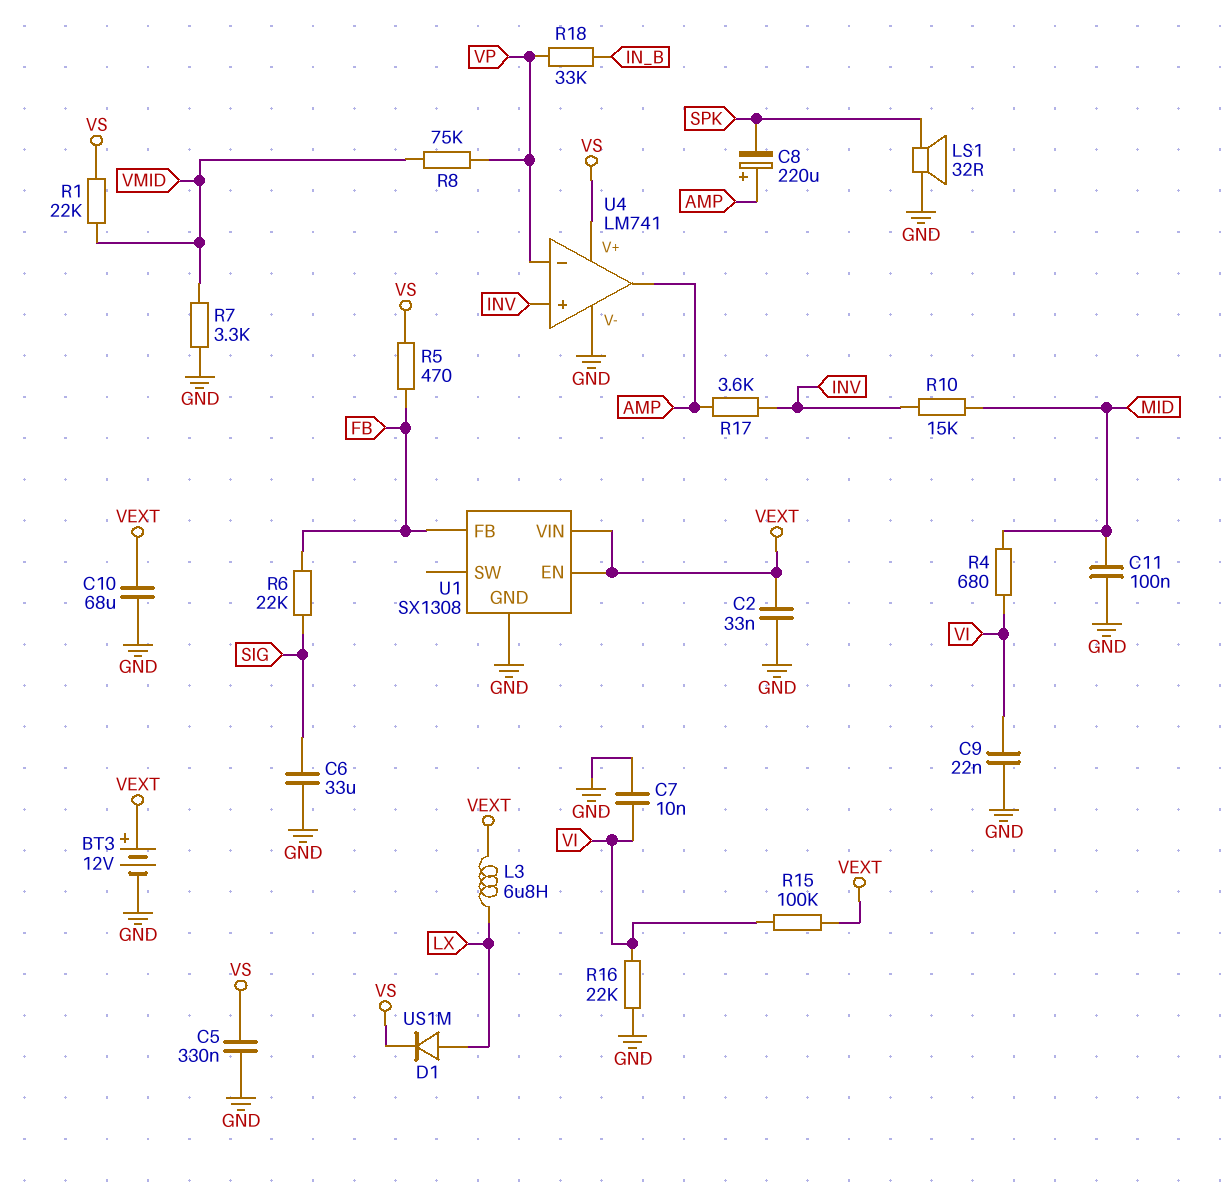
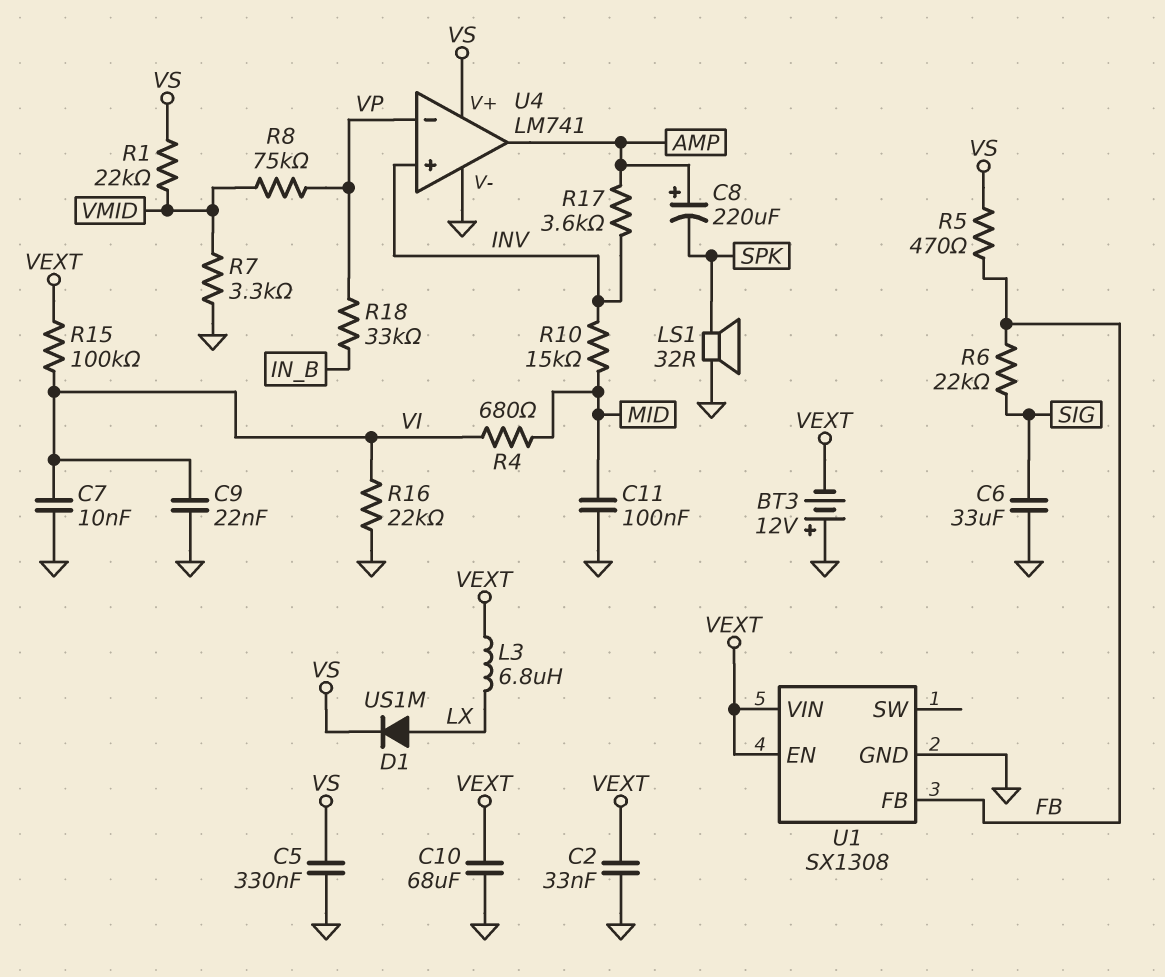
BT3: 12V (plus VEXT, minus GND) -> 12V (plus GND, minus VEXT)

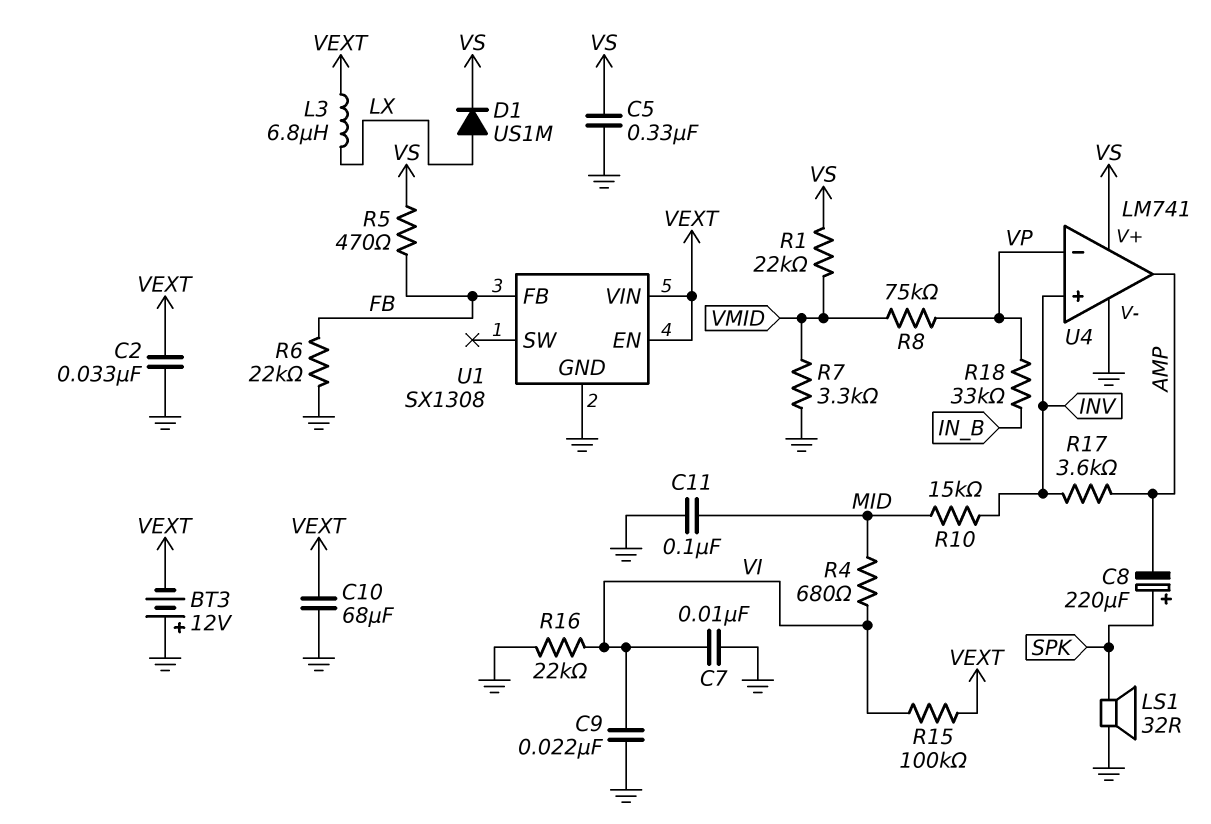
C6: 33uF (GND, SIG) -> none
C8: 220uF (plus AMP, minus SPK) -> 220uF (plus SPK, minus AMP)
R6: 22k (FB, SIG) -> 22k (FB, GND)

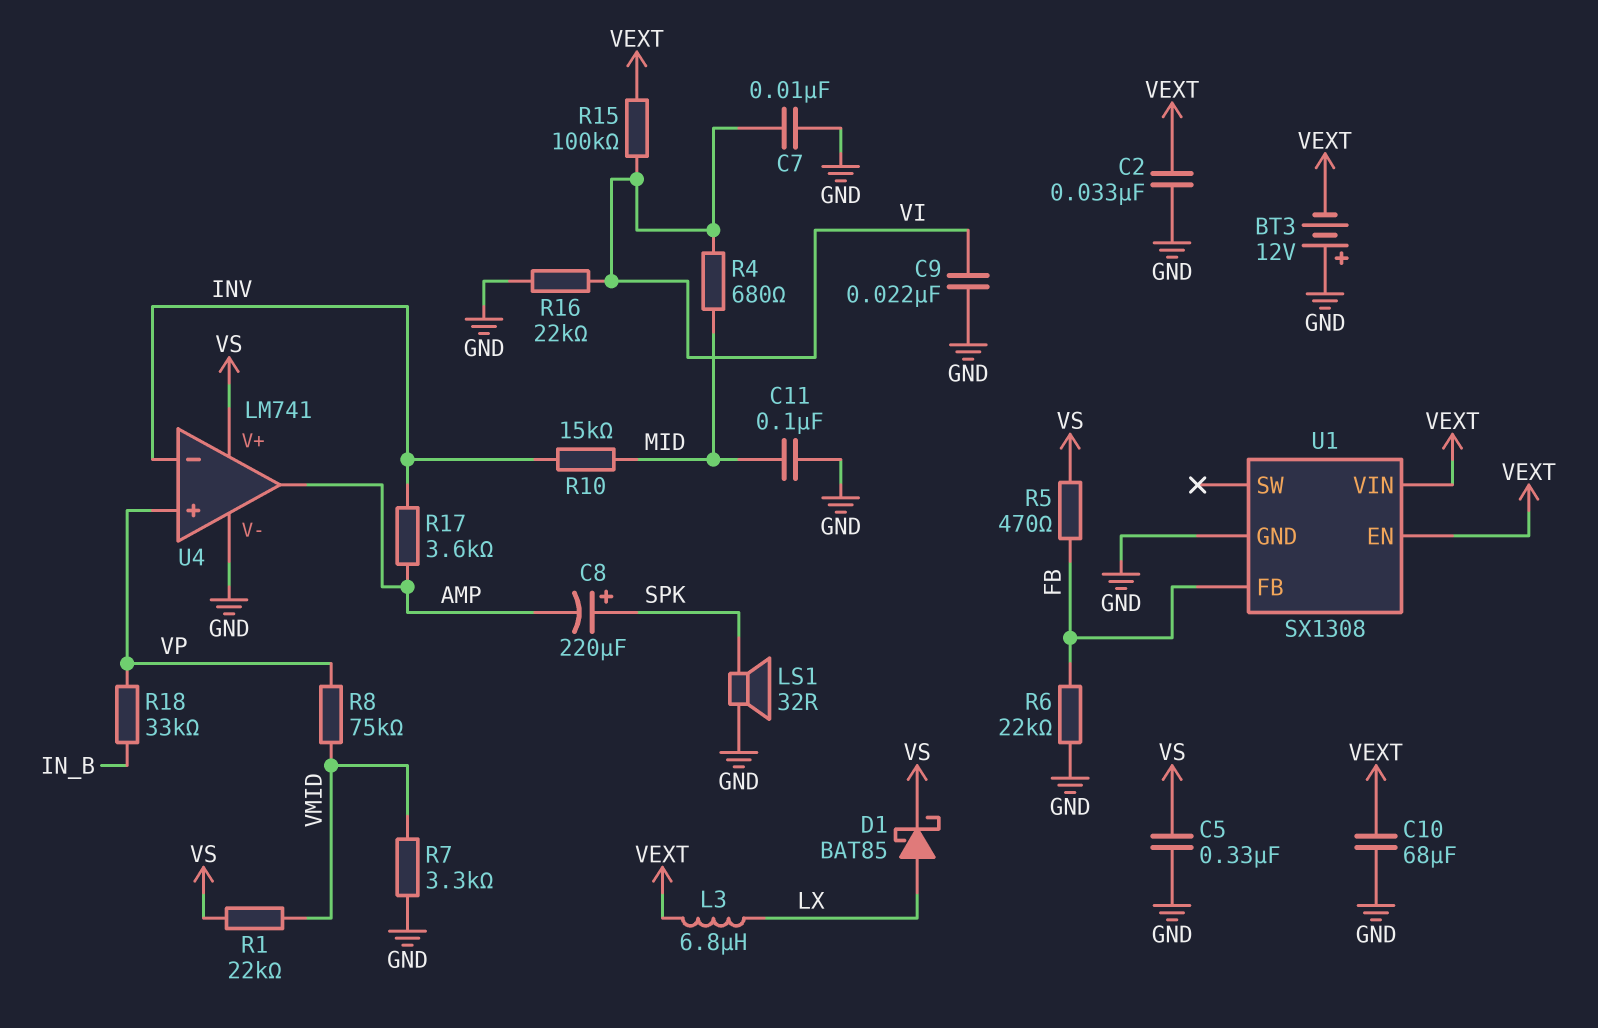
D1: diode US1M (A LX, K VS) -> schottky BAT85 (A LX, K VS)
U4 pin in+: INV -> VP
U4 pin in-: VP -> INV

